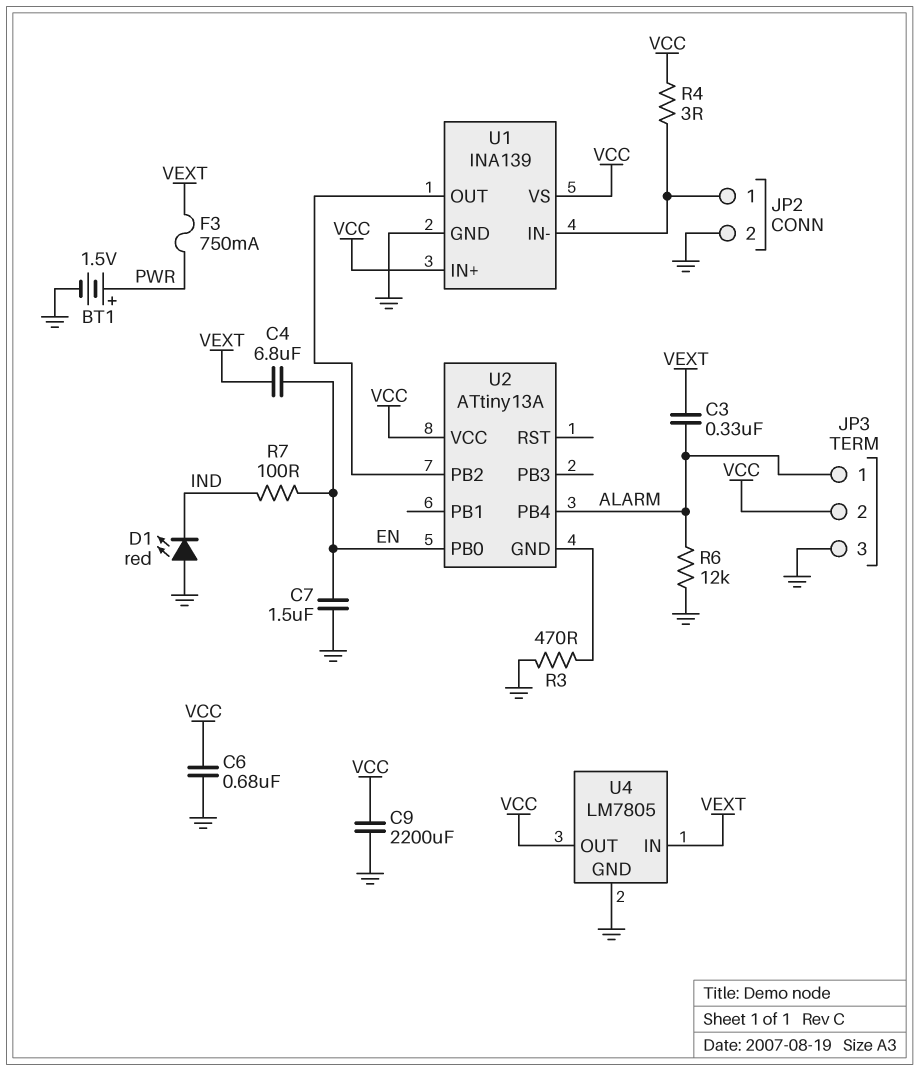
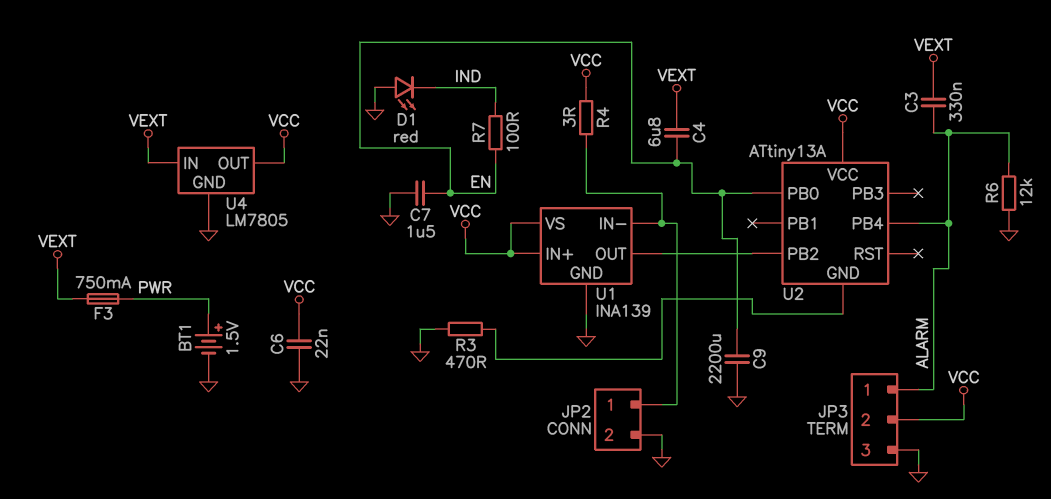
C6: 680nF (GND, VCC) -> 22nF (GND, VCC)
C9: 2200uF (GND, VCC) -> 2200uF (EN, GND)

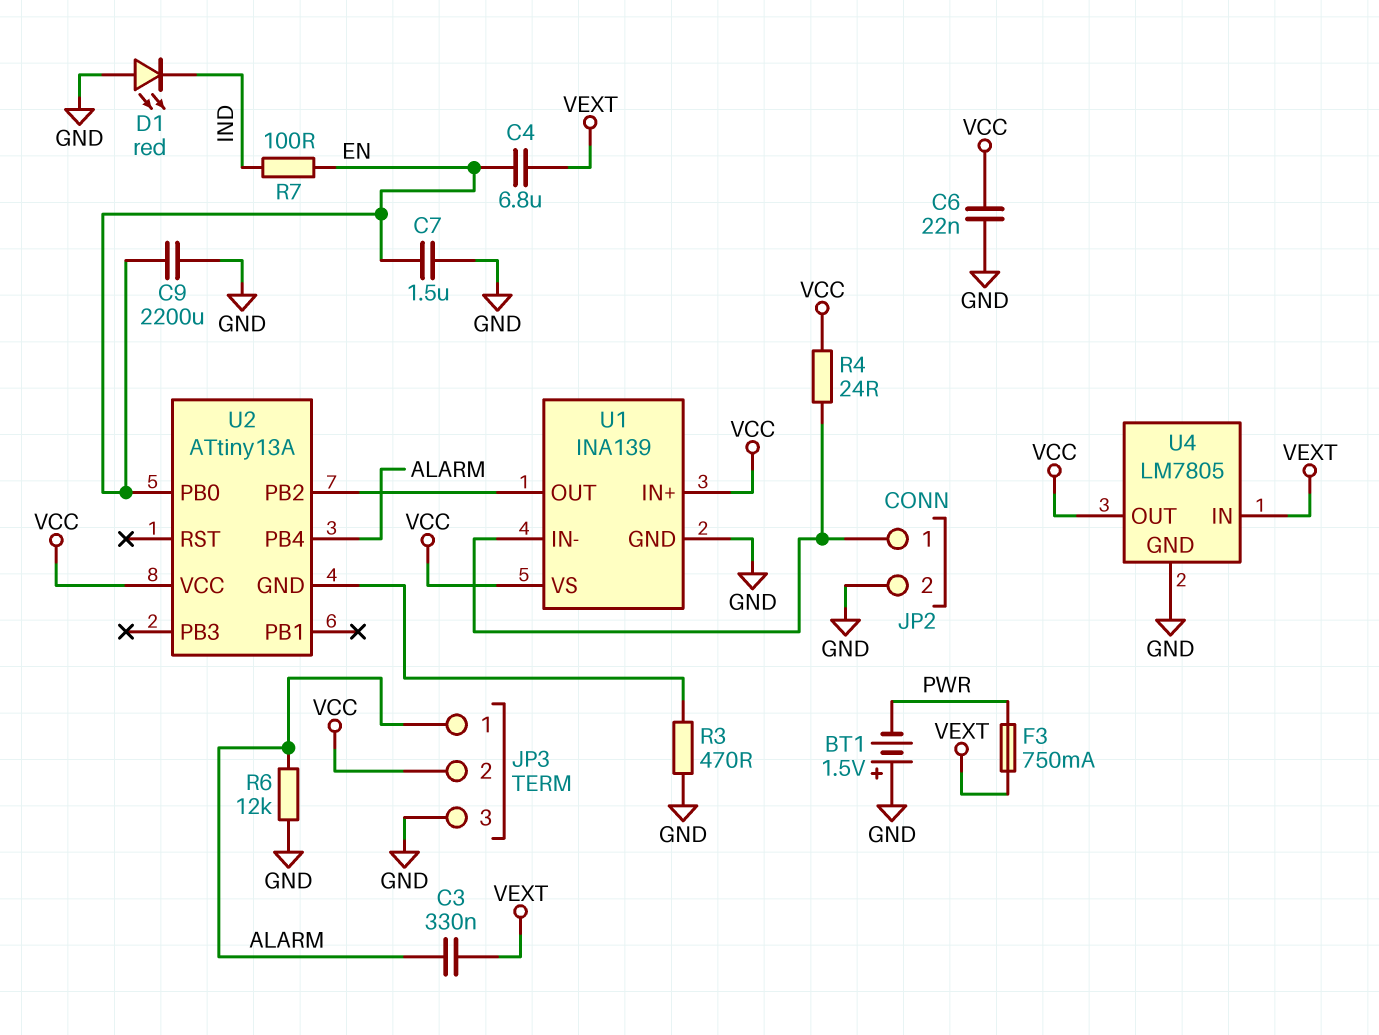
BT1: 1.5V (plus PWR, minus GND) -> 1.5V (plus GND, minus PWR)
R4: 3 (JP2/1, VCC) -> 24 (JP2/1, VCC)

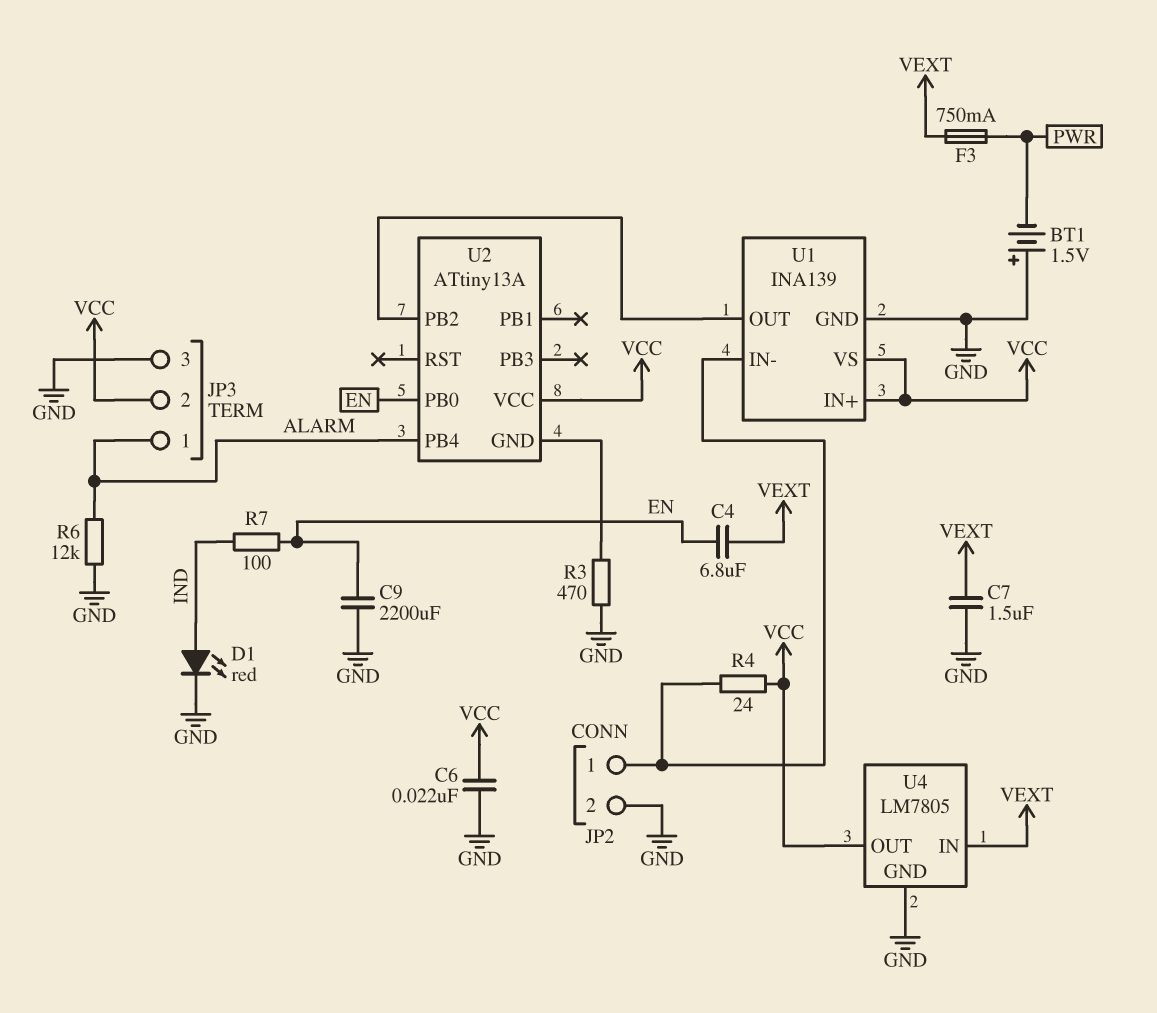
C3: 330nF (ALARM, VEXT) -> none
C7: 1.5uF (EN, GND) -> 1.5uF (GND, VEXT)
D1: LED red (A GND, K IND) -> LED red (A IND, K GND)

